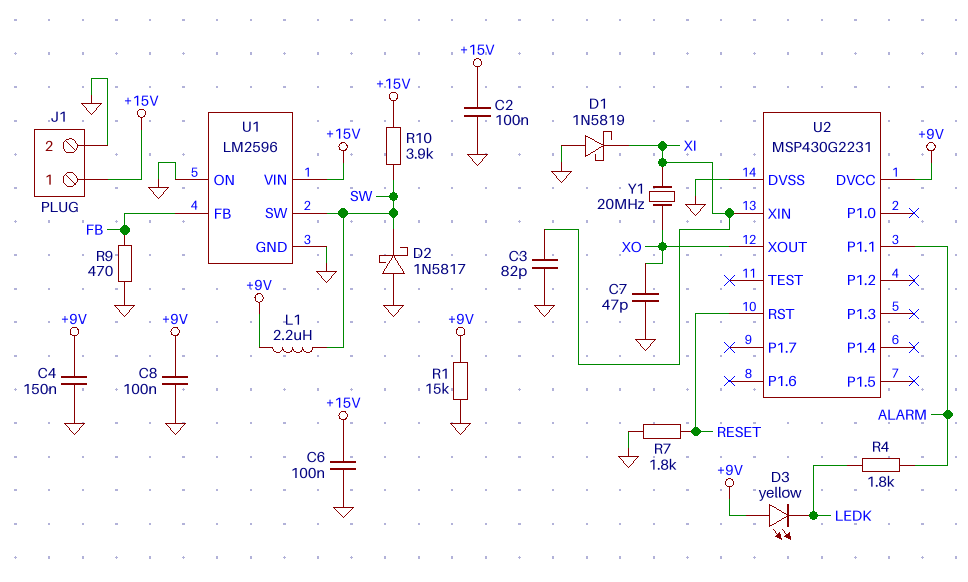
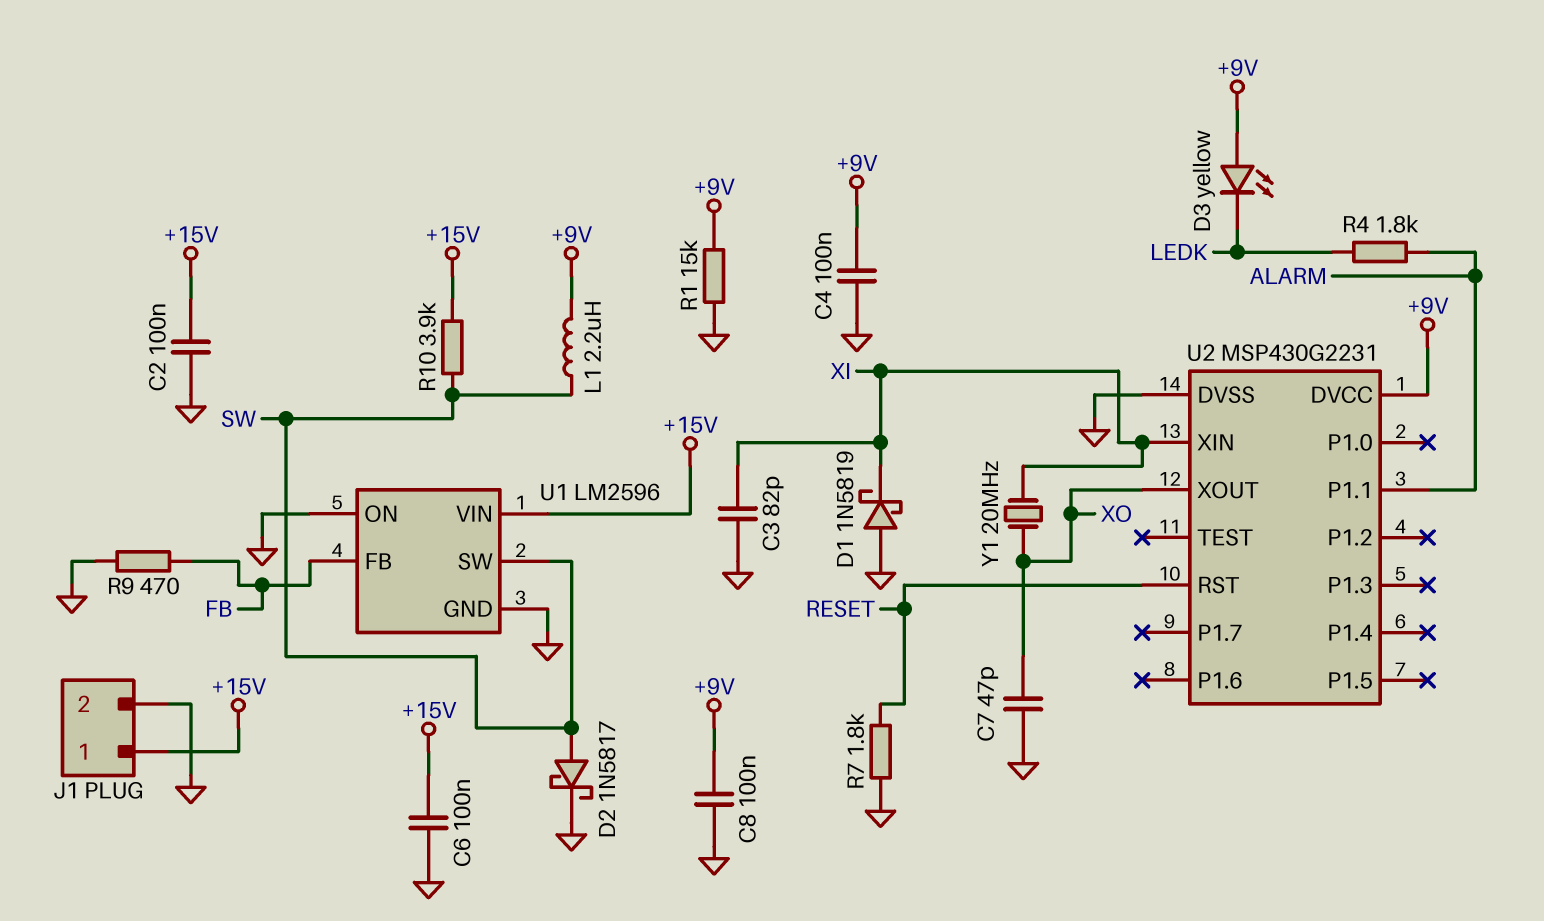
C4: 150nF (+9V, GND) -> 100nF (+9V, GND)
D2: schottky 1N5817 (A GND, K SW) -> schottky 1N5817 (A SW, K GND)

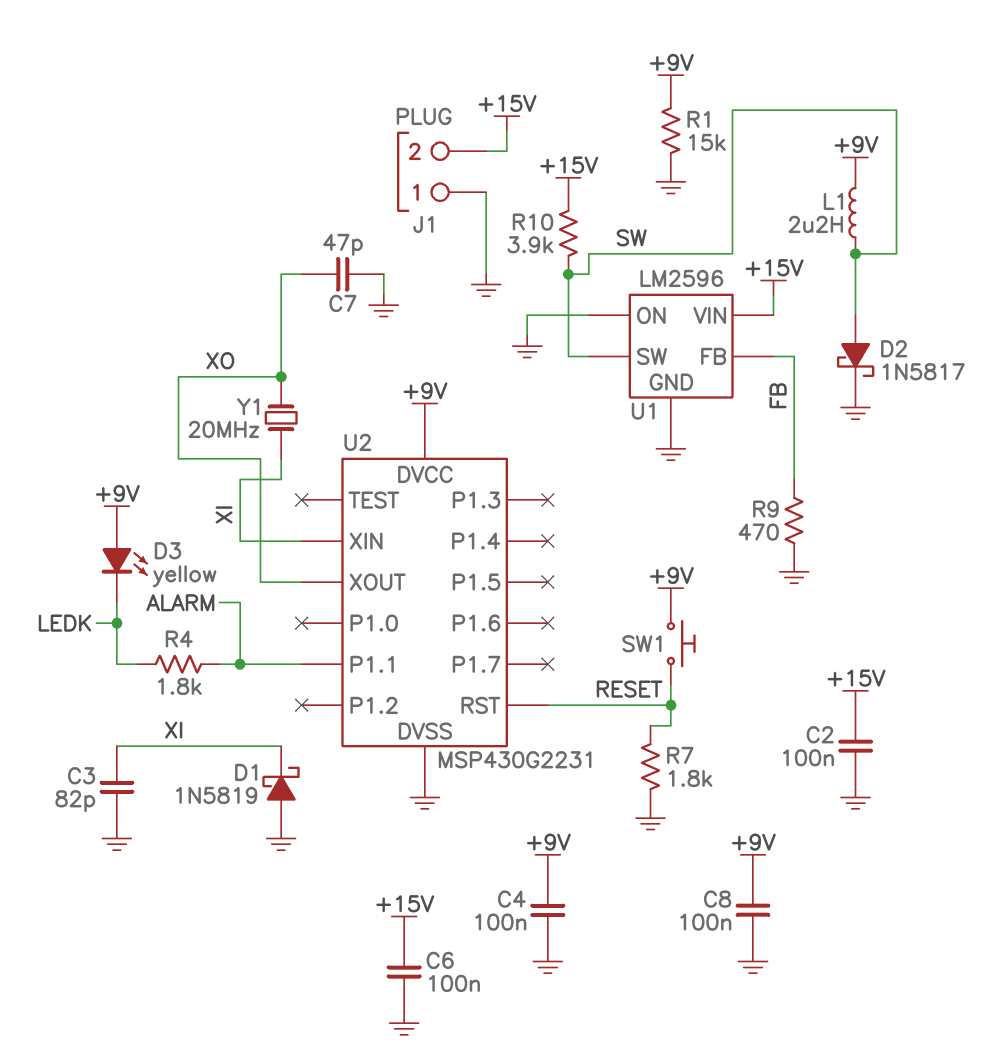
J1 pin 1: +15V -> GND
J1 pin 2: GND -> +15V
SW1: none -> button (+9V, RESET)

